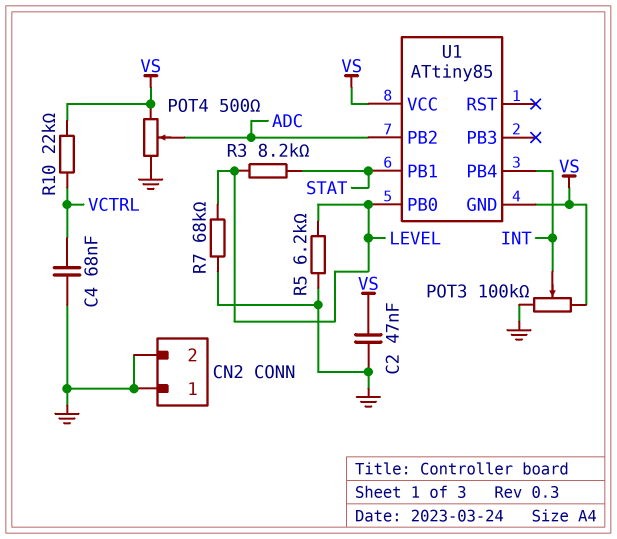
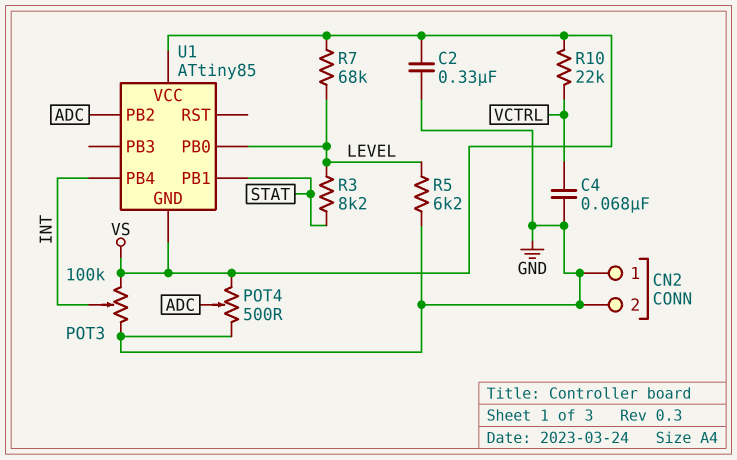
C2: 47nF (GND, VS) -> 330nF (GND, VS)
R7: 68k (GND, LEVEL) -> 68k (LEVEL, VS)

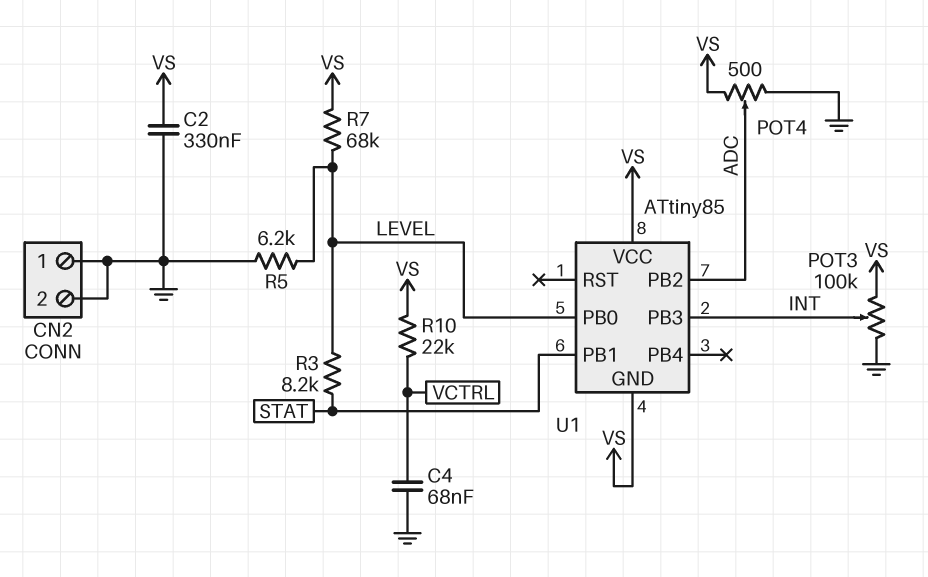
U1 pin PB3: none -> INT
U1 pin PB4: INT -> none

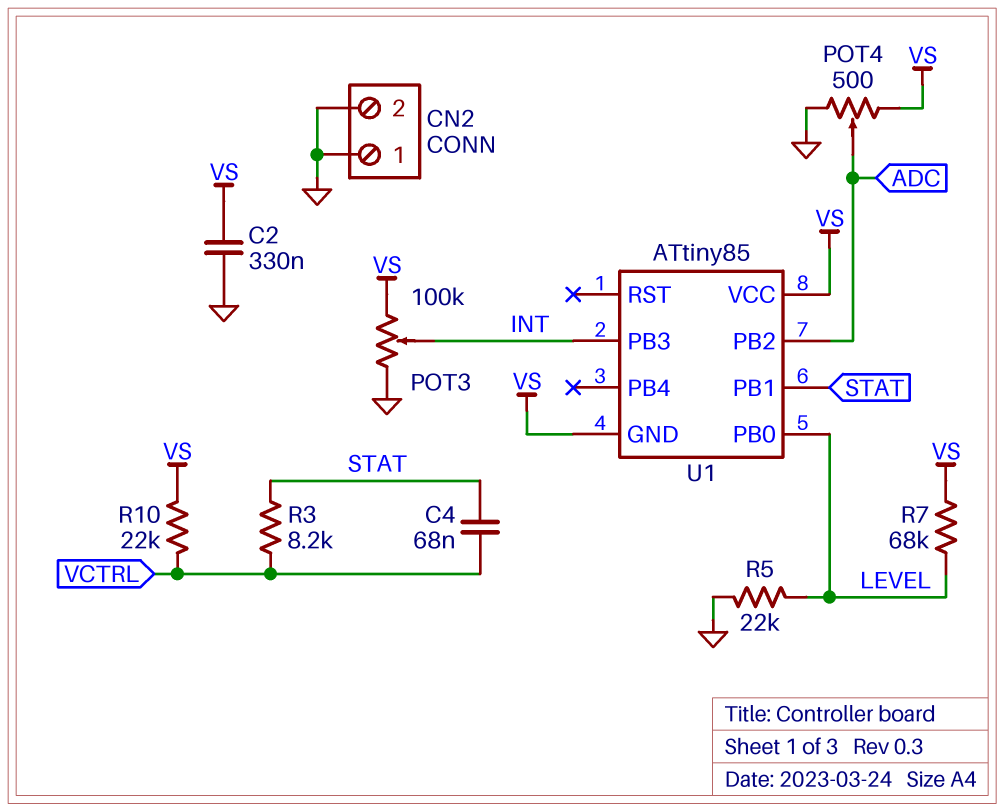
C4: 68nF (GND, VCTRL) -> 68nF (STAT, VCTRL)
R3: 8.2k (LEVEL, STAT) -> 8.2k (STAT, VCTRL)
R5: 6.2k (GND, LEVEL) -> 22k (GND, LEVEL)

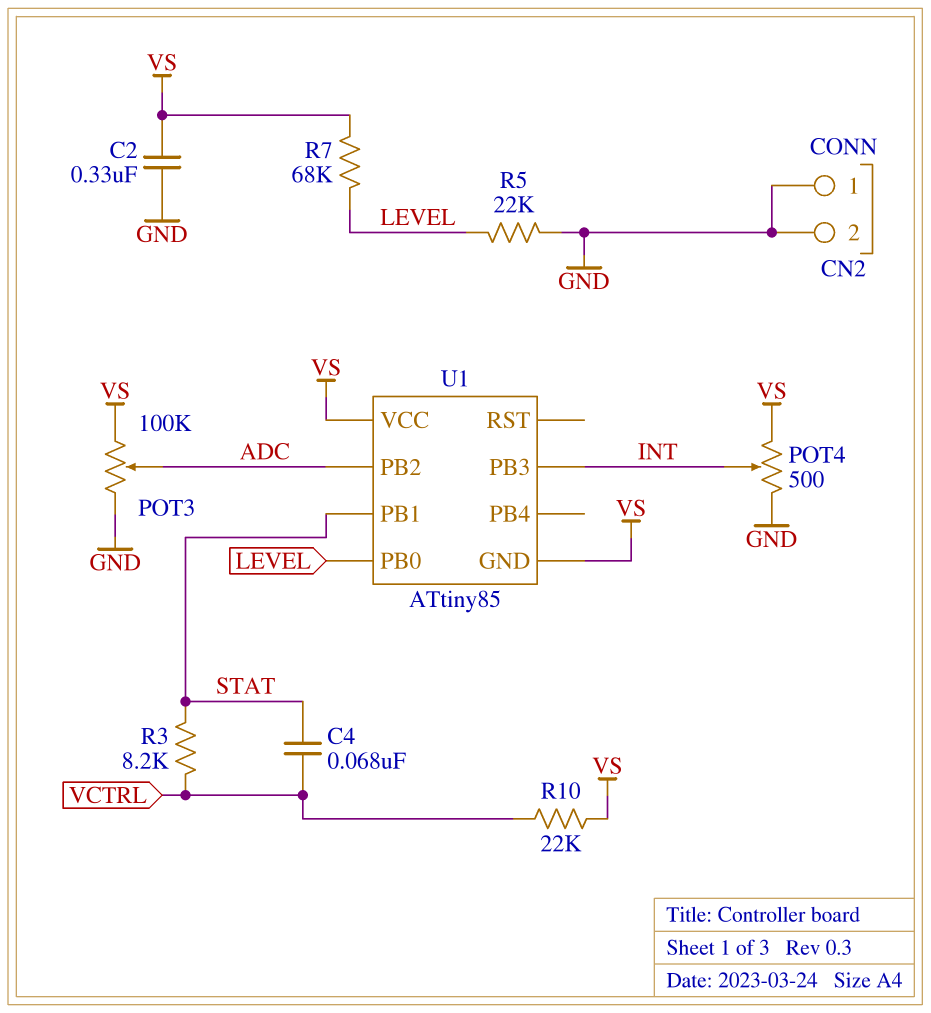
POT3: 100k (GND, VS, wiper INT) -> 100k (GND, VS, wiper ADC)
POT4: 500 (GND, VS, wiper ADC) -> 500 (GND, VS, wiper INT)

